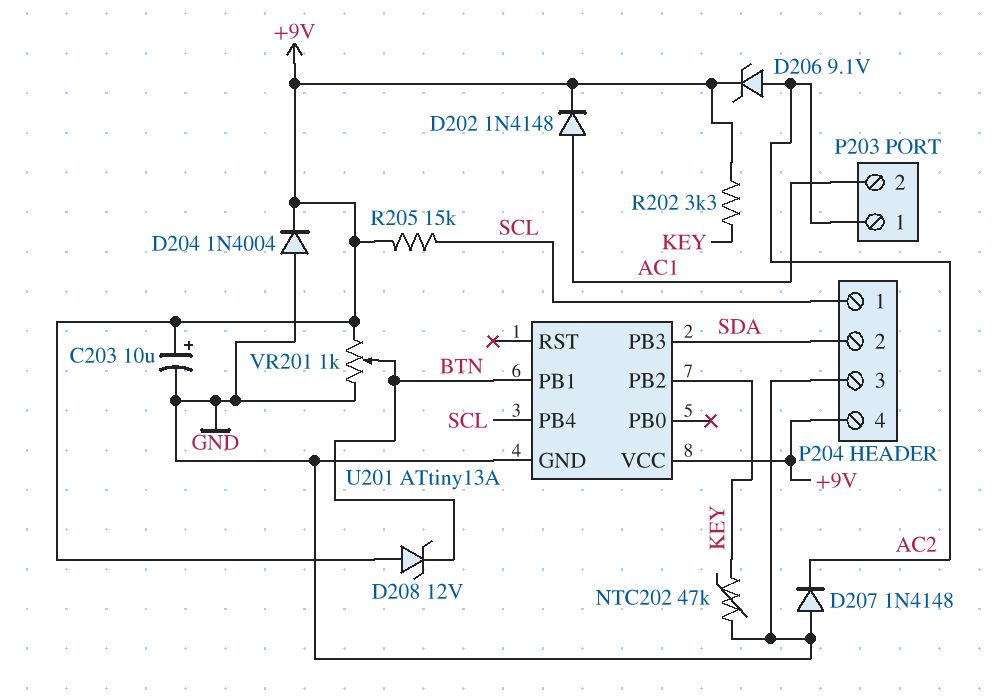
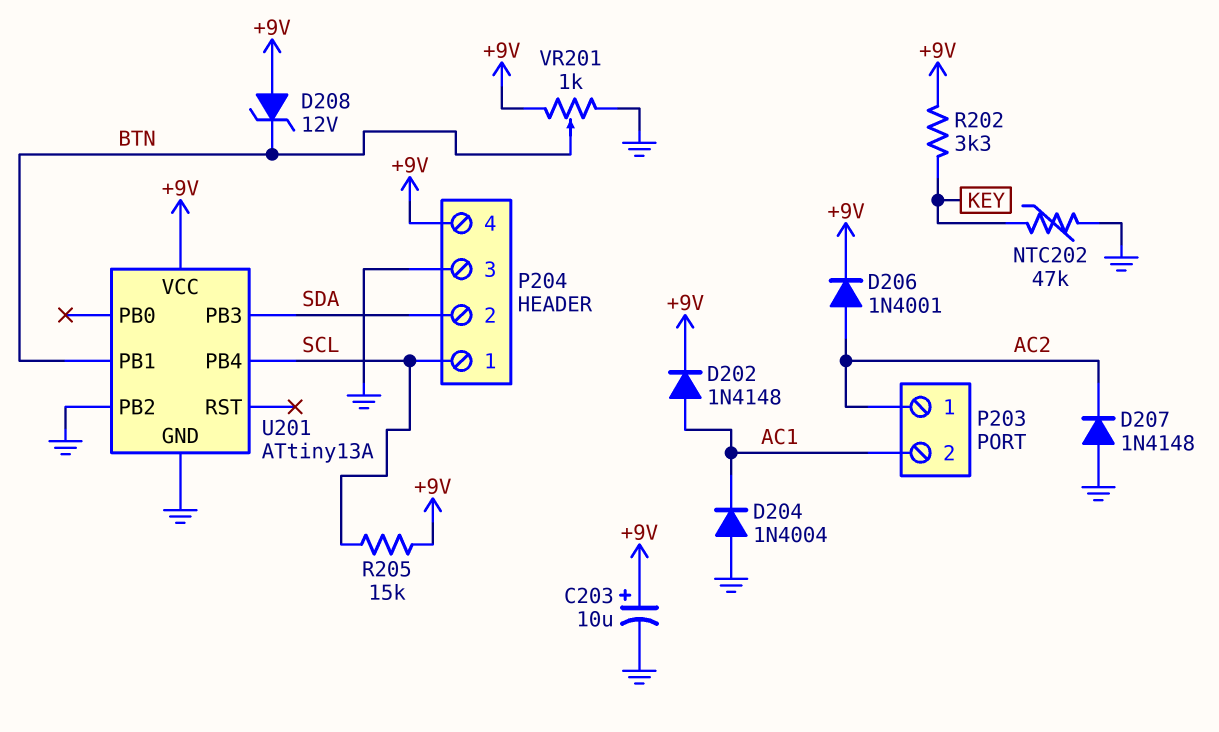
D204: diode 1N4004 (A GND, K +9V) -> diode 1N4004 (A GND, K AC1)
D206: zener 9.1V (A AC2, K +9V) -> diode 1N4001 (A AC2, K +9V)
U201 pin PB2: KEY -> GND

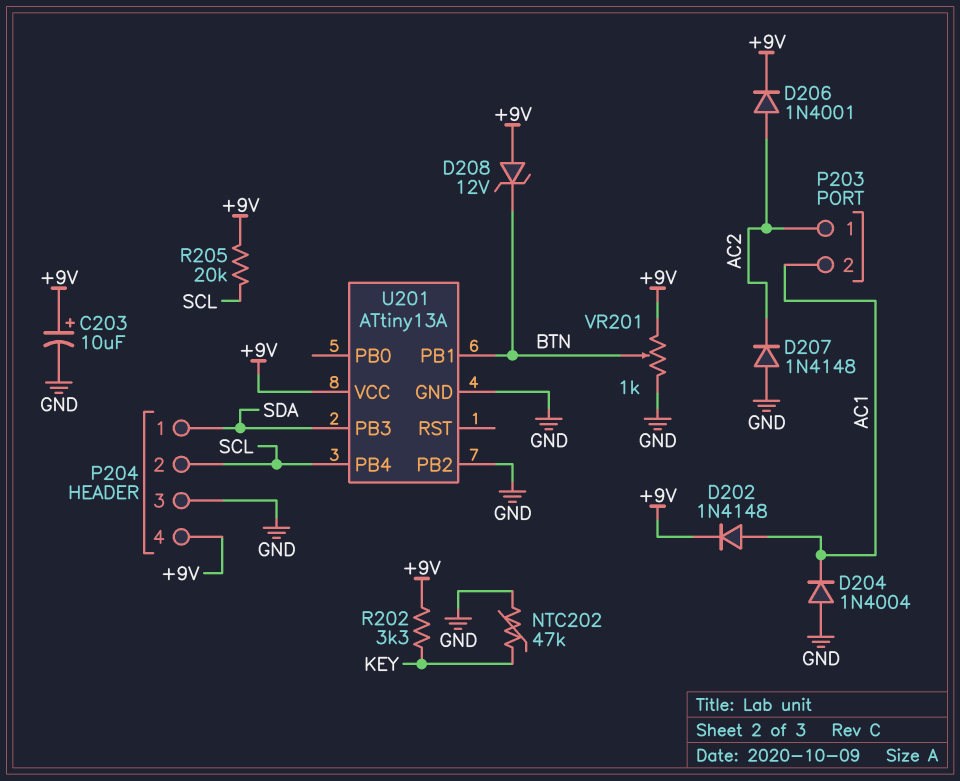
P204 pin 1: SCL -> SDA
P204 pin 2: SDA -> SCL
R205: 15k (+9V, SCL) -> 20k (+9V, SCL)

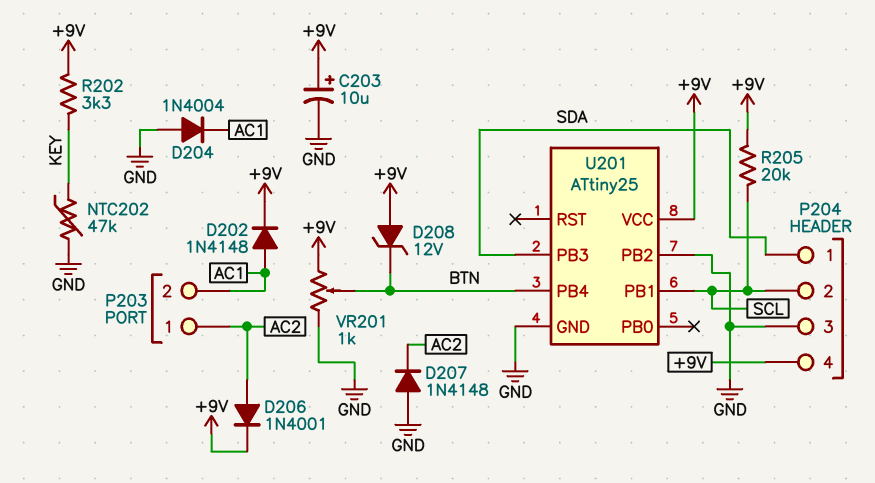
U201: ATtiny13A -> ATtiny25
U201 pin PB1: BTN -> SCL
U201 pin PB4: SCL -> BTN

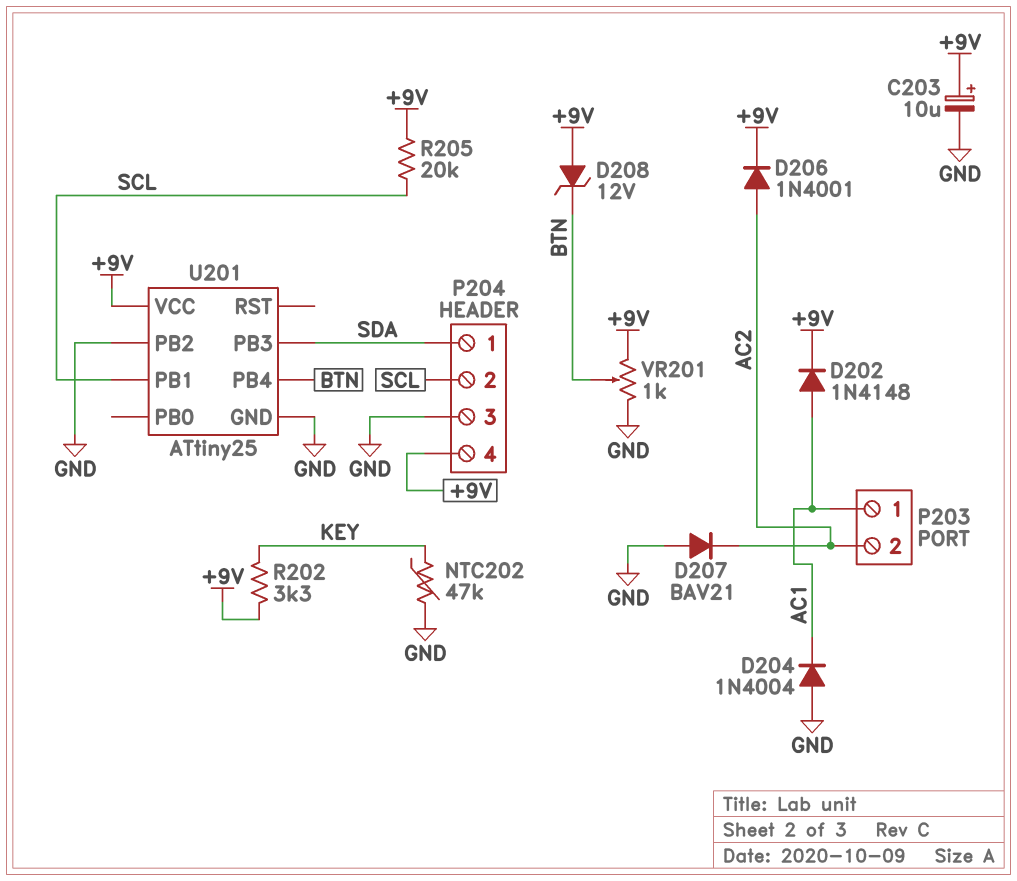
D207: diode 1N4148 (A GND, K AC2) -> diode BAV21 (A GND, K AC2)
P203 pin 1: AC2 -> AC1
P203 pin 2: AC1 -> AC2

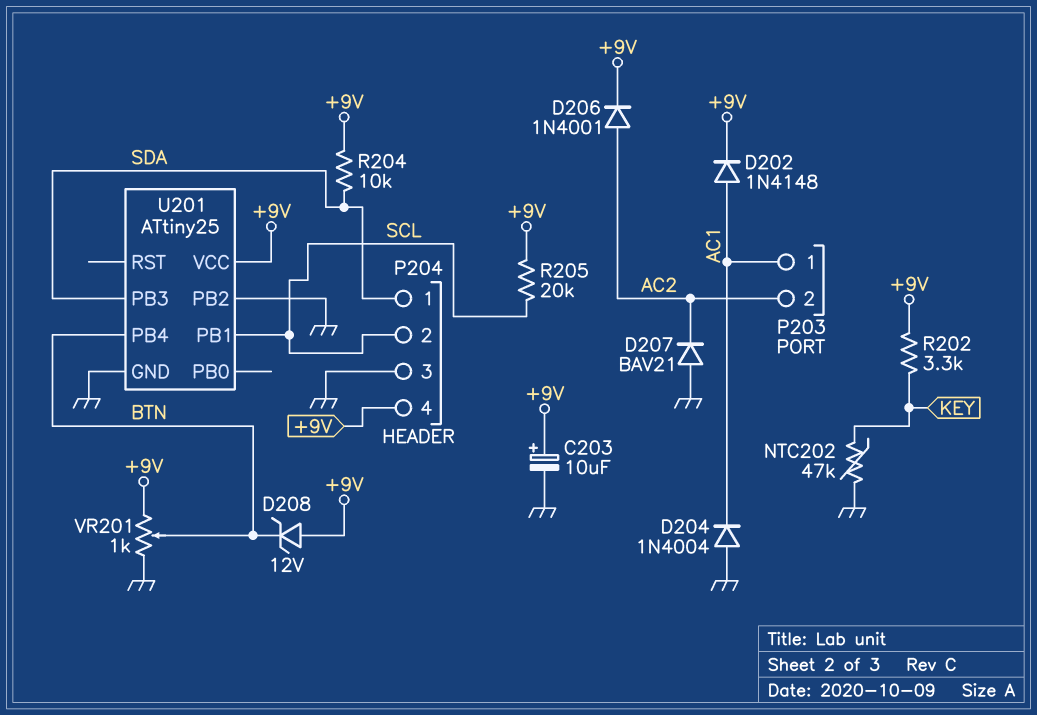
R204: none -> 10k (+9V, SDA)

